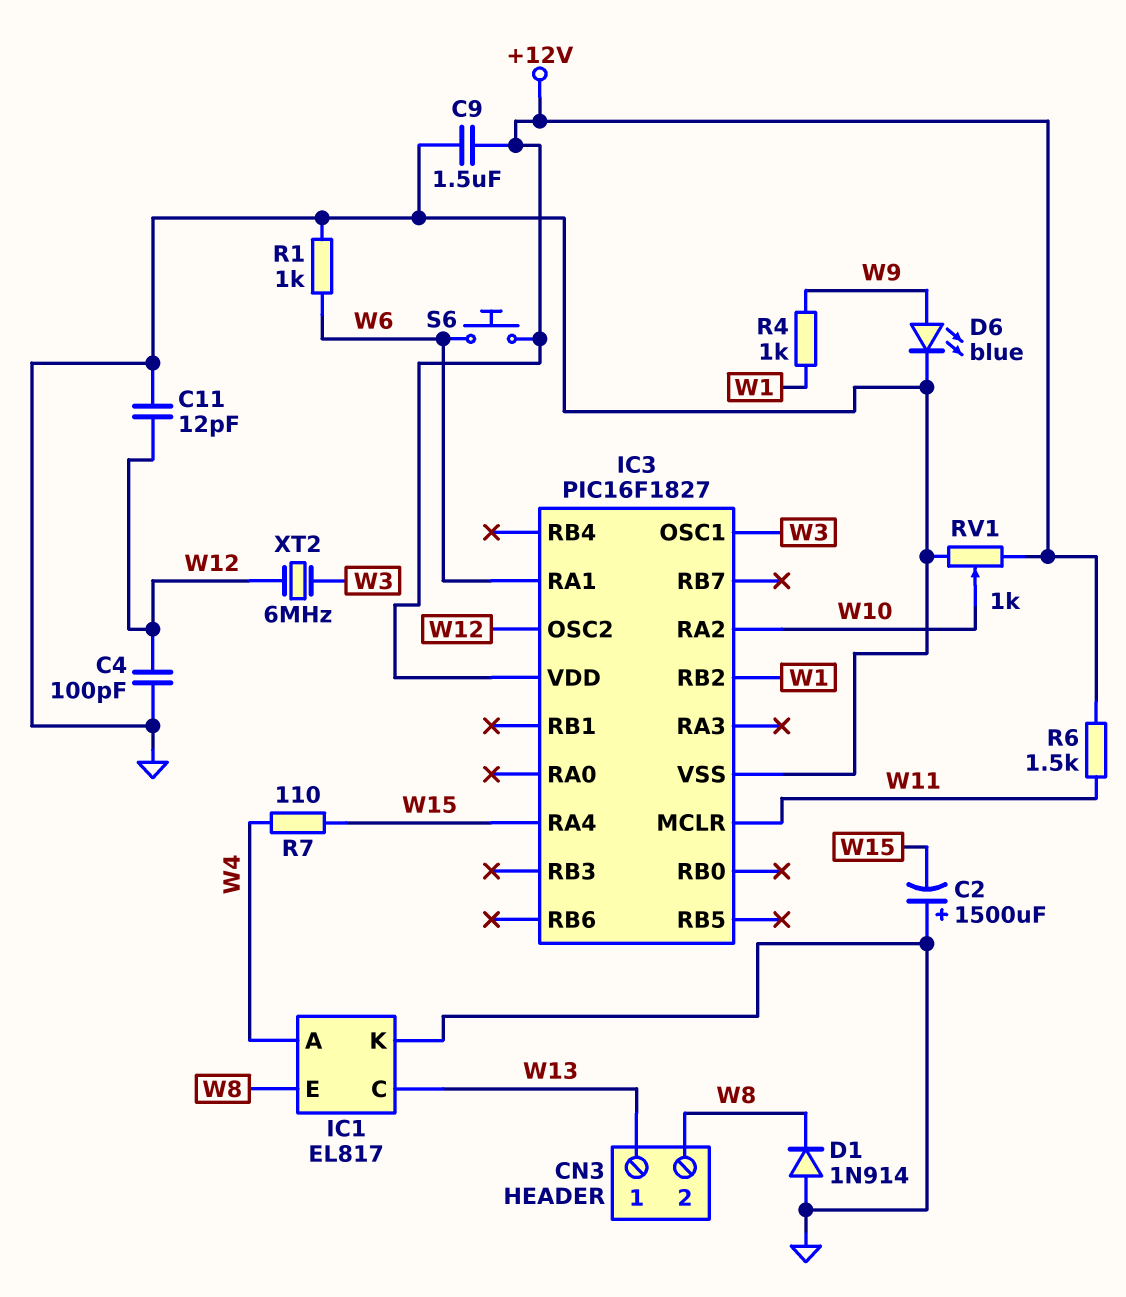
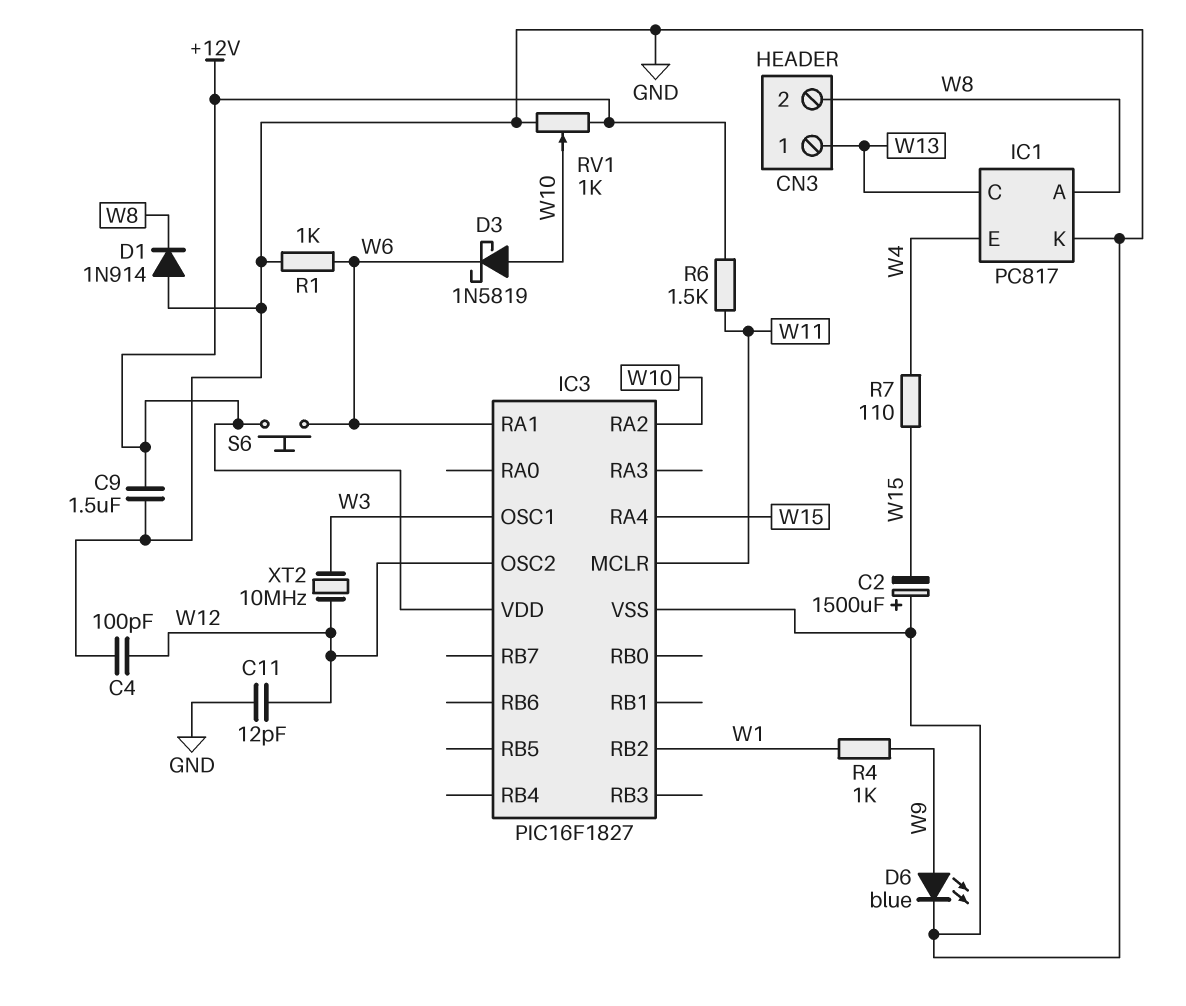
D3: none -> schottky 1N5819 (A W10, K W6)
IC1: EL817 -> PC817
IC1 pin A: W4 -> W8
IC1 pin E: W8 -> W4
XT2: 6MHz (W3, W12) -> 10MHz (W3, W12)

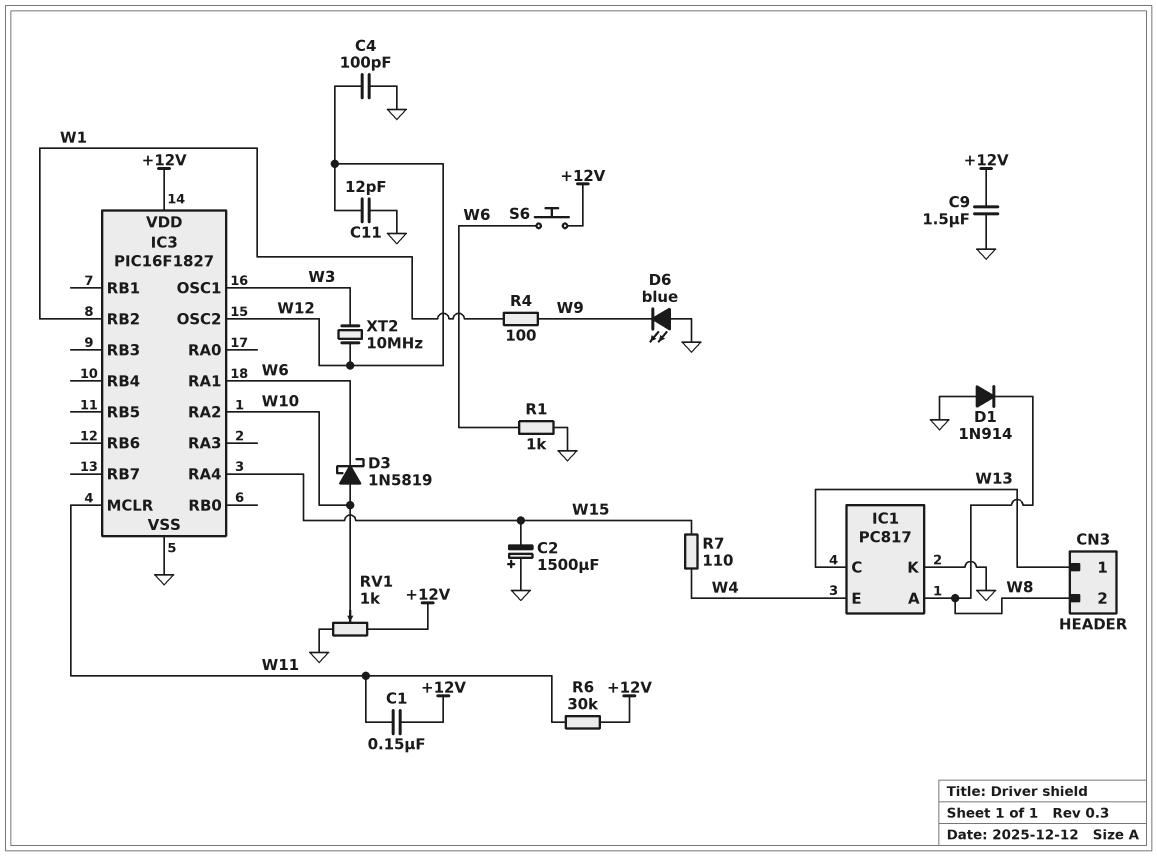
C1: none -> 150nF (+12V, W11)
D6: LED blue (A W9, K GND) -> LED blue (A GND, K W9)
R4: 1k (W1, W9) -> 100 (W1, W9)
R6: 1.5k (+12V, W11) -> 30k (+12V, W11)

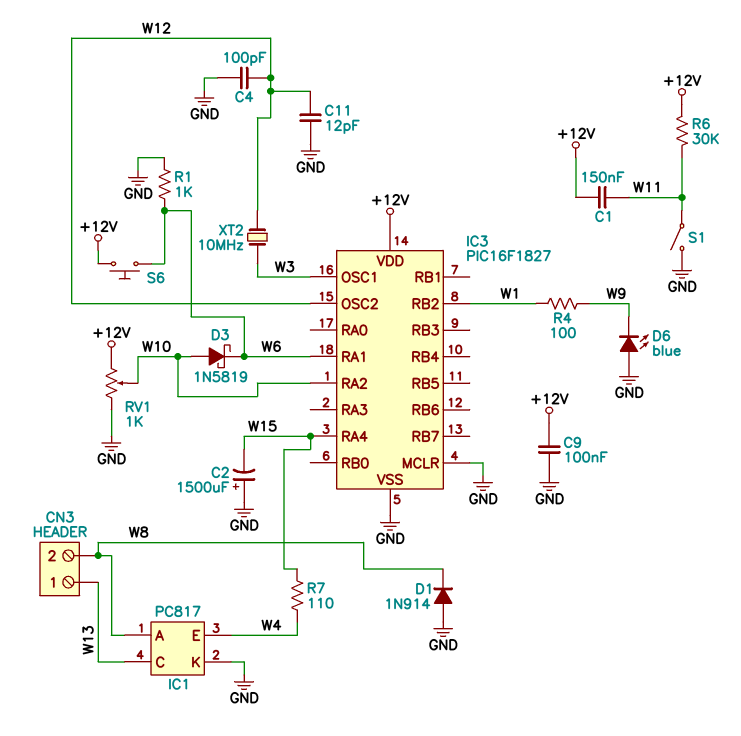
C9: 1.5uF (+12V, GND) -> 100nF (+12V, GND)
IC3 pin MCLR: W11 -> GND
S1: none -> switch (GND, W11)

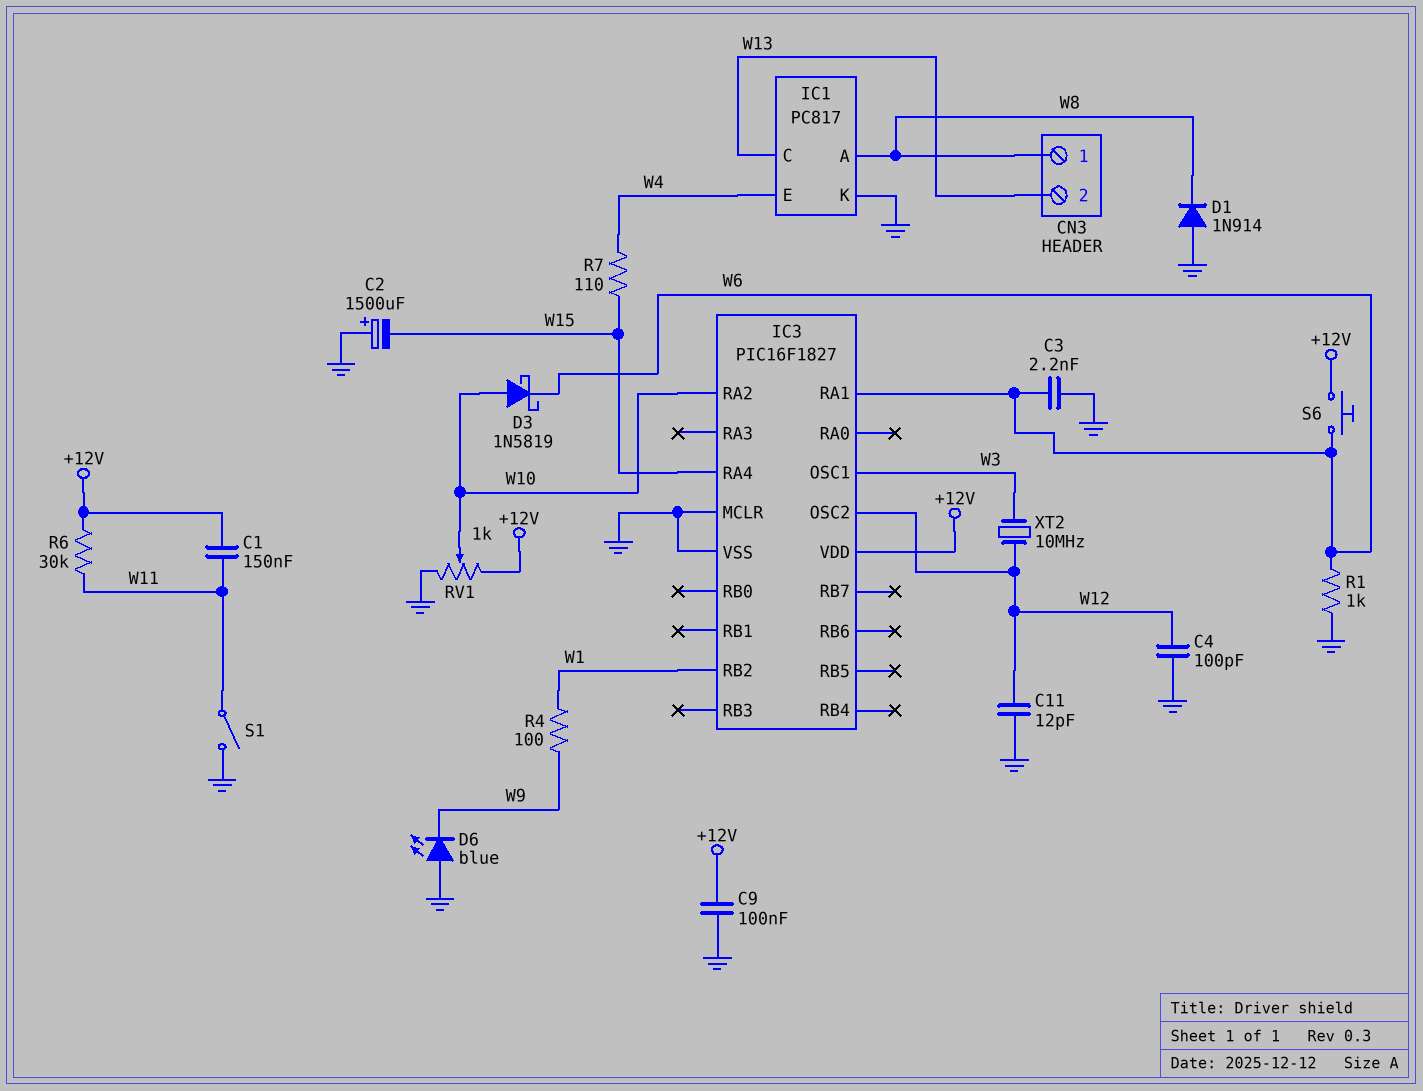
C3: none -> 2.2nF (GND, W6)
CN3 pin 1: W13 -> W8
CN3 pin 2: W8 -> W13

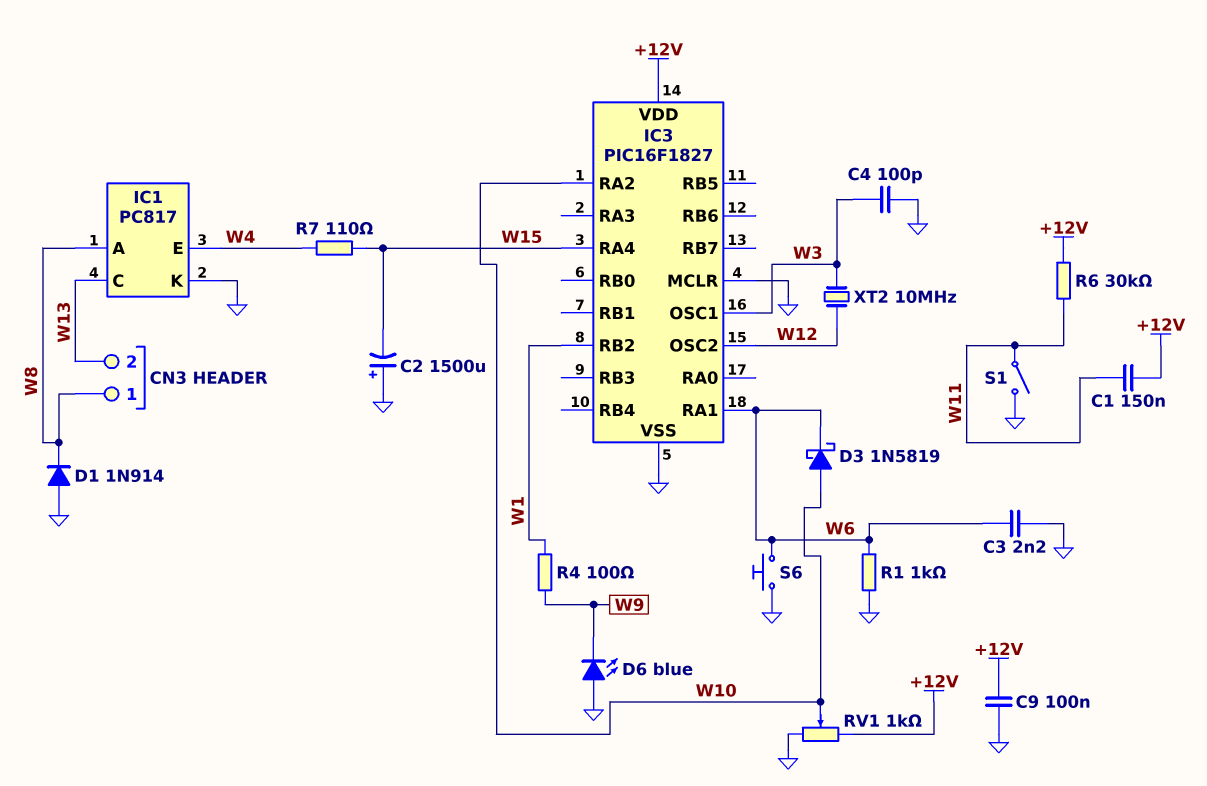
C4: 100pF (GND, W12) -> 100pF (GND, W3)
C11: 12pF (GND, W12) -> none
S6: button (+12V, W6) -> button (GND, W6)

